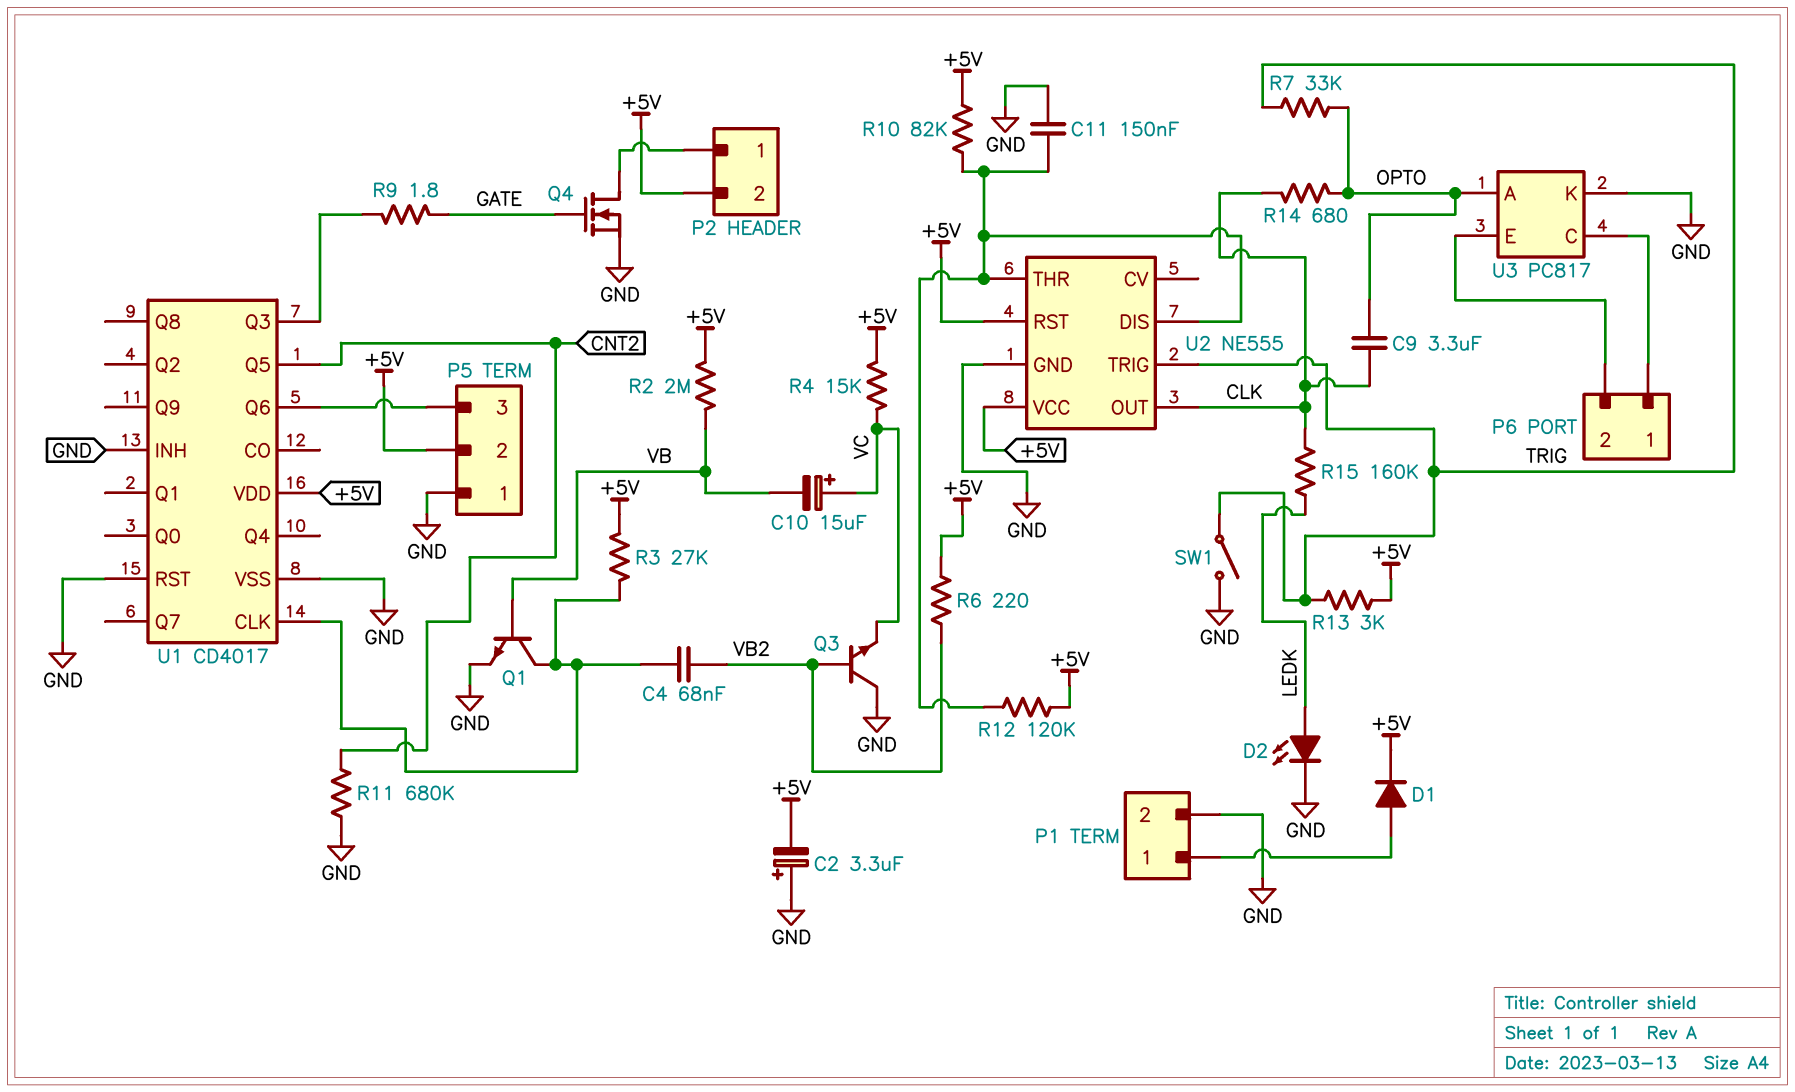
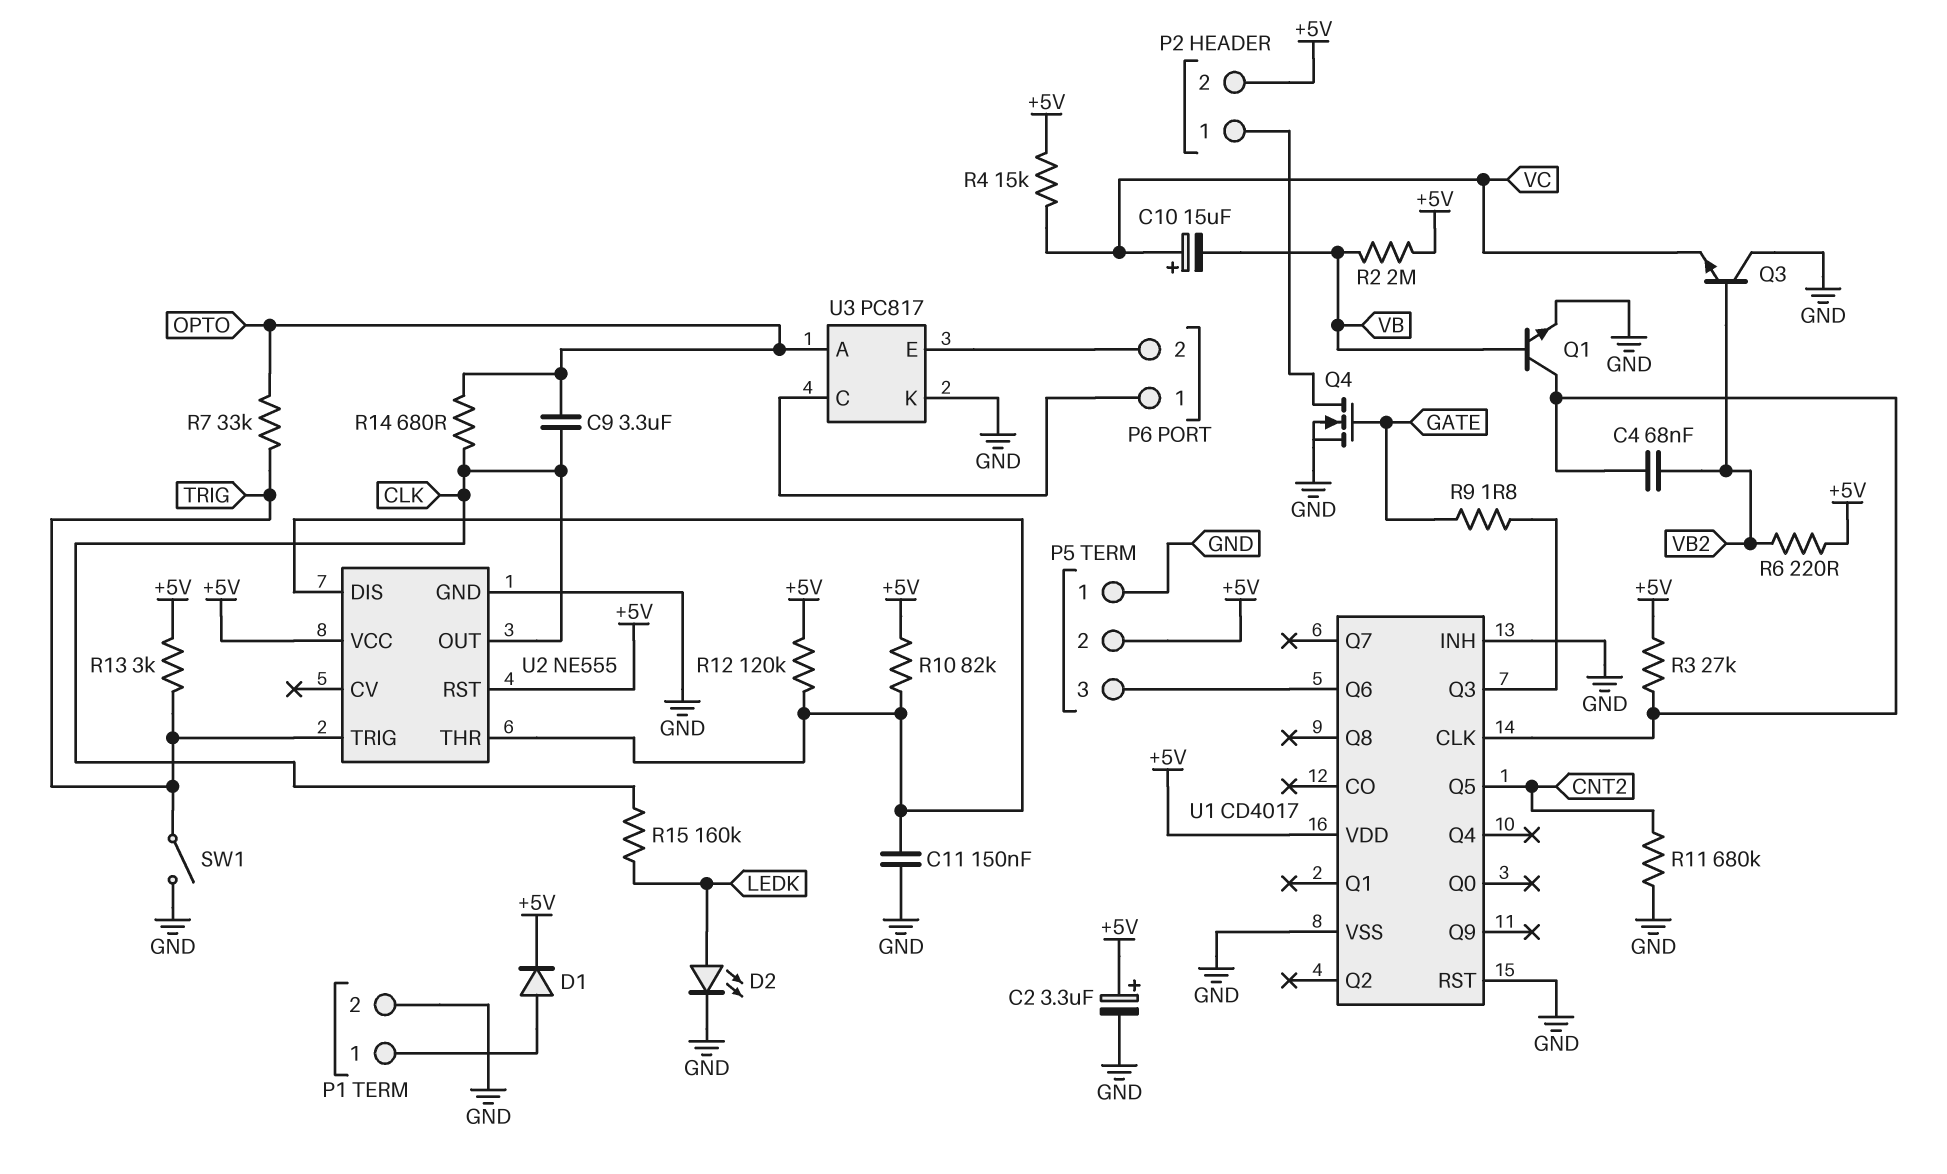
C2: 3.3uF (plus GND, minus +5V) -> 3.3uF (plus +5V, minus GND)

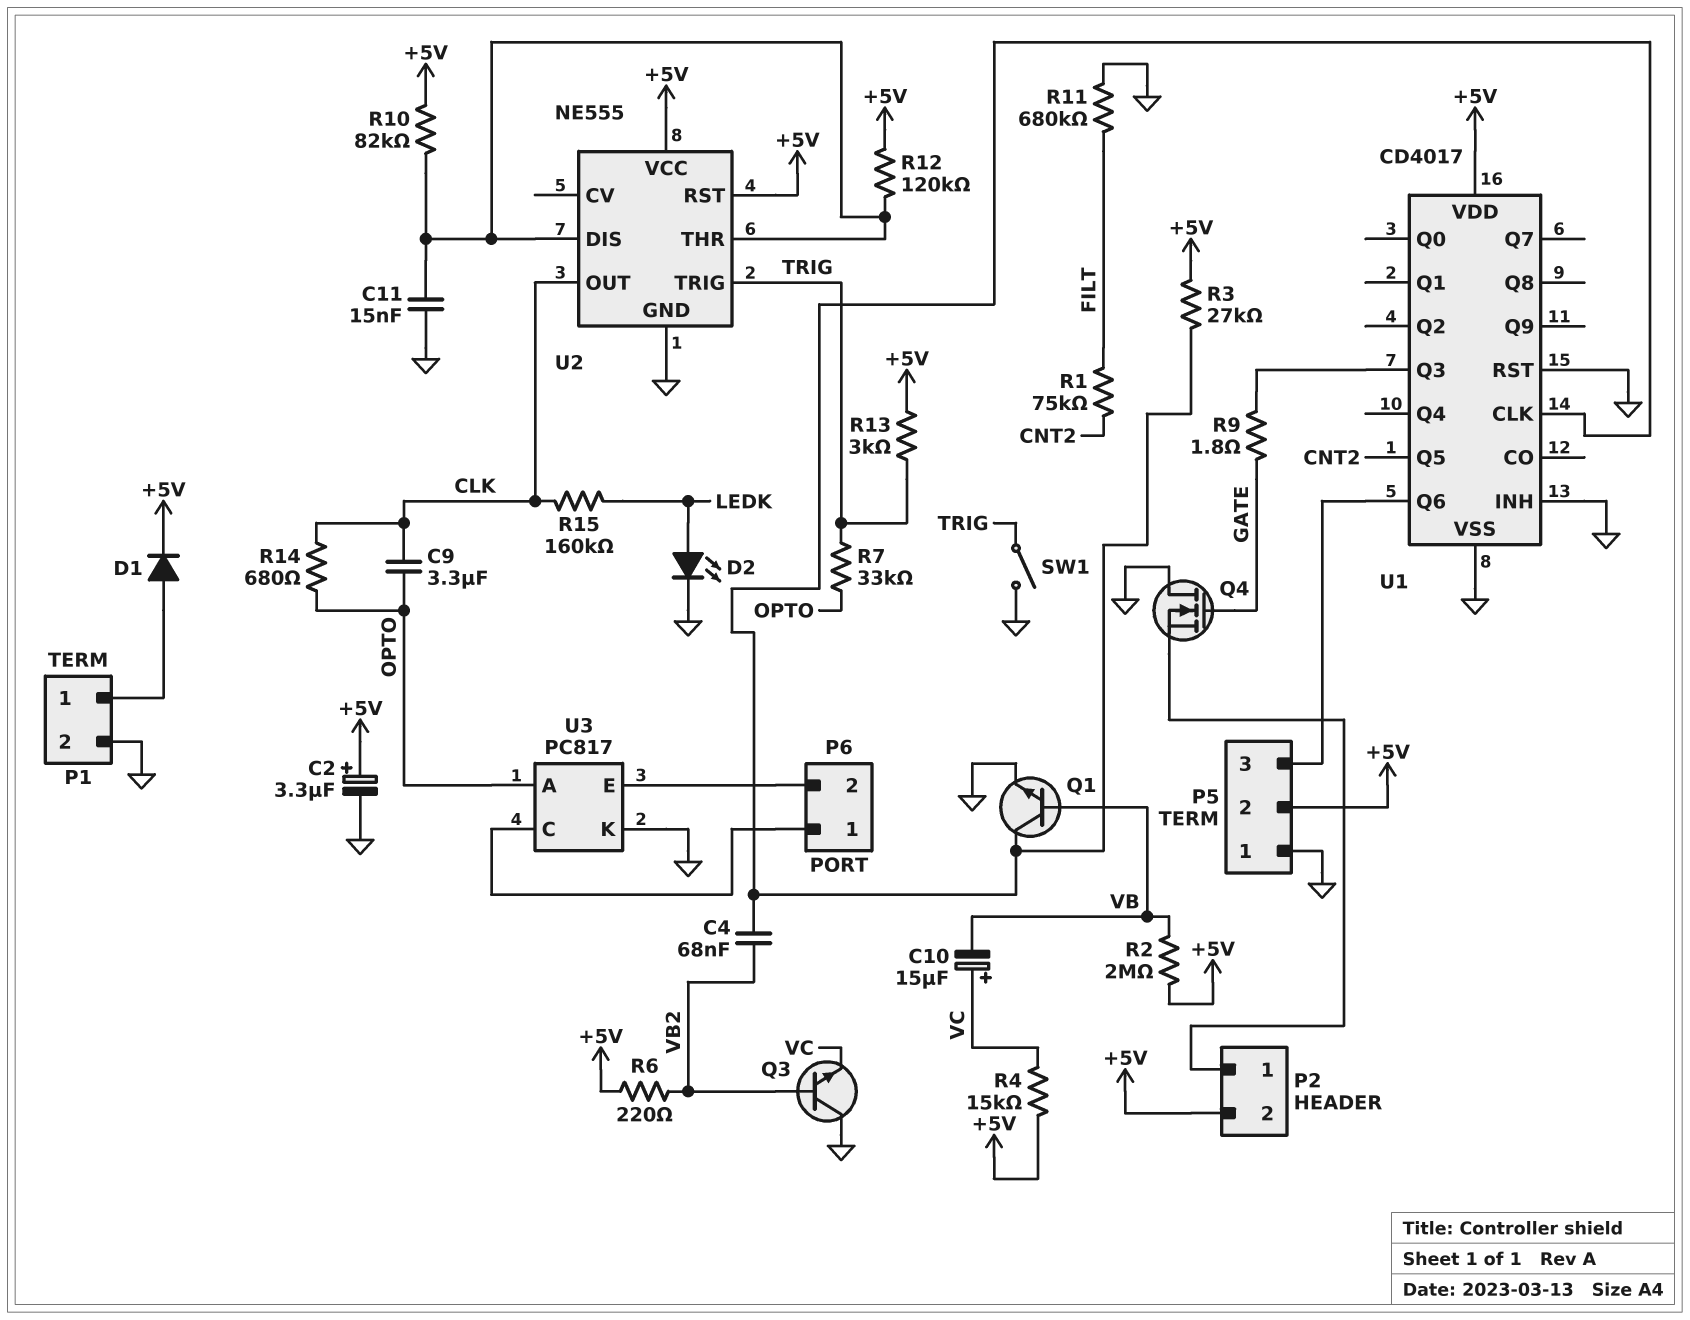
C11: 150nF (GND, U2/DIS) -> 15nF (GND, U2/DIS)
Q4: NMOS (G GATE, D P2/1, S GND) -> NMOS (G GATE, D GND, S P2/1)
R1: none -> 75k (CNT2, FILT)
R11: 680k (CNT2, GND) -> 680k (FILT, GND)

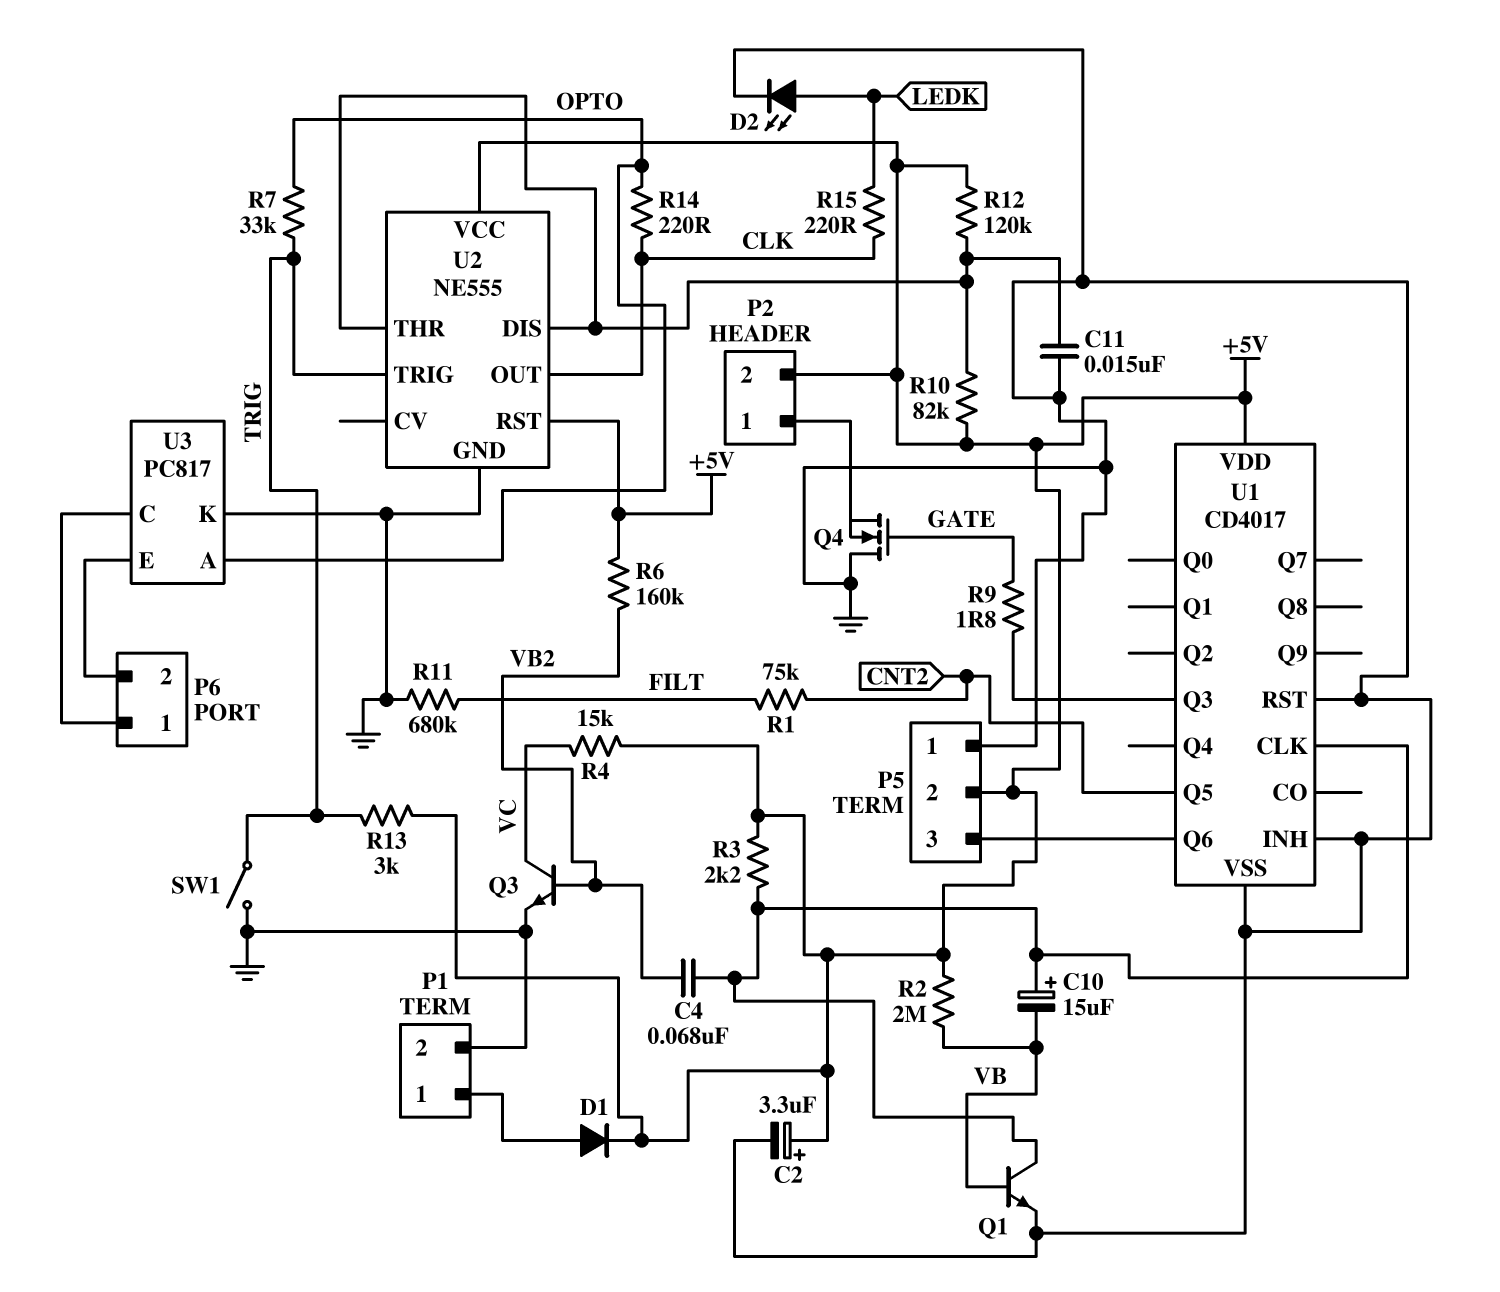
C9: 3.3uF (CLK, OPTO) -> none
C10: 15uF (plus VC, minus VB) -> 15uF (plus U1/CLK, minus VB)
Q3: NPN (B VB2, C GND, E VC) -> NPN (B VB2, C VC, E GND)
R3: 27k (+5V, U1/CLK) -> 2.2k (+5V, U1/CLK)
R6: 220 (+5V, VB2) -> 160k (+5V, VB2)
R14: 680 (CLK, OPTO) -> 220 (CLK, OPTO)
R15: 160k (CLK, LEDK) -> 220 (CLK, LEDK)

